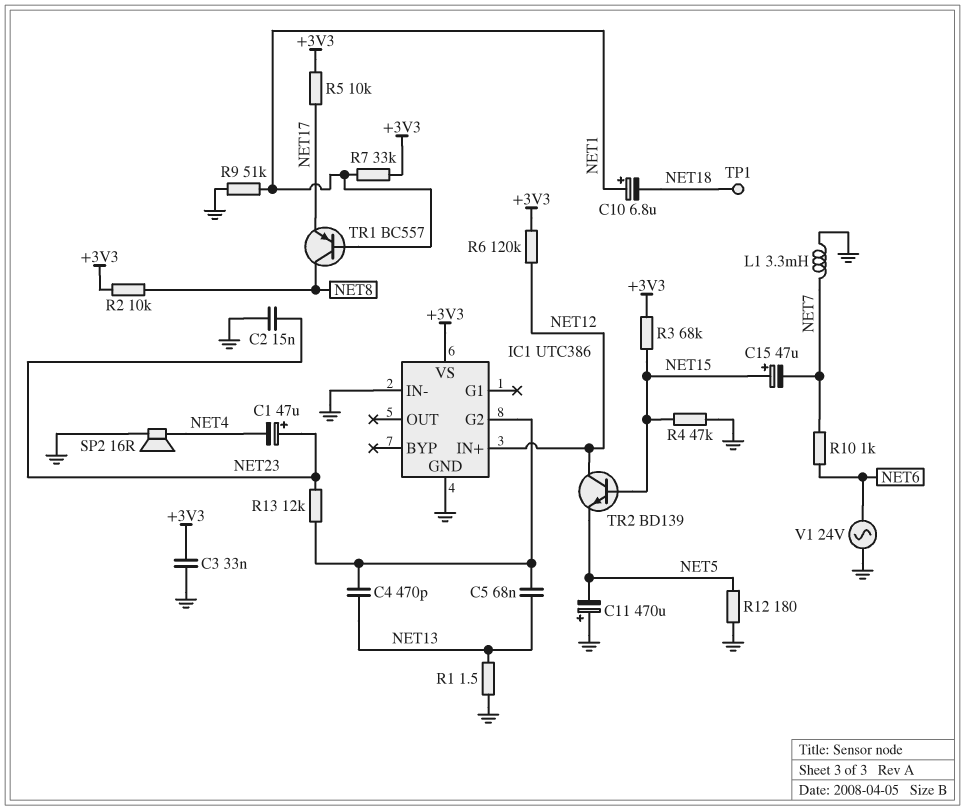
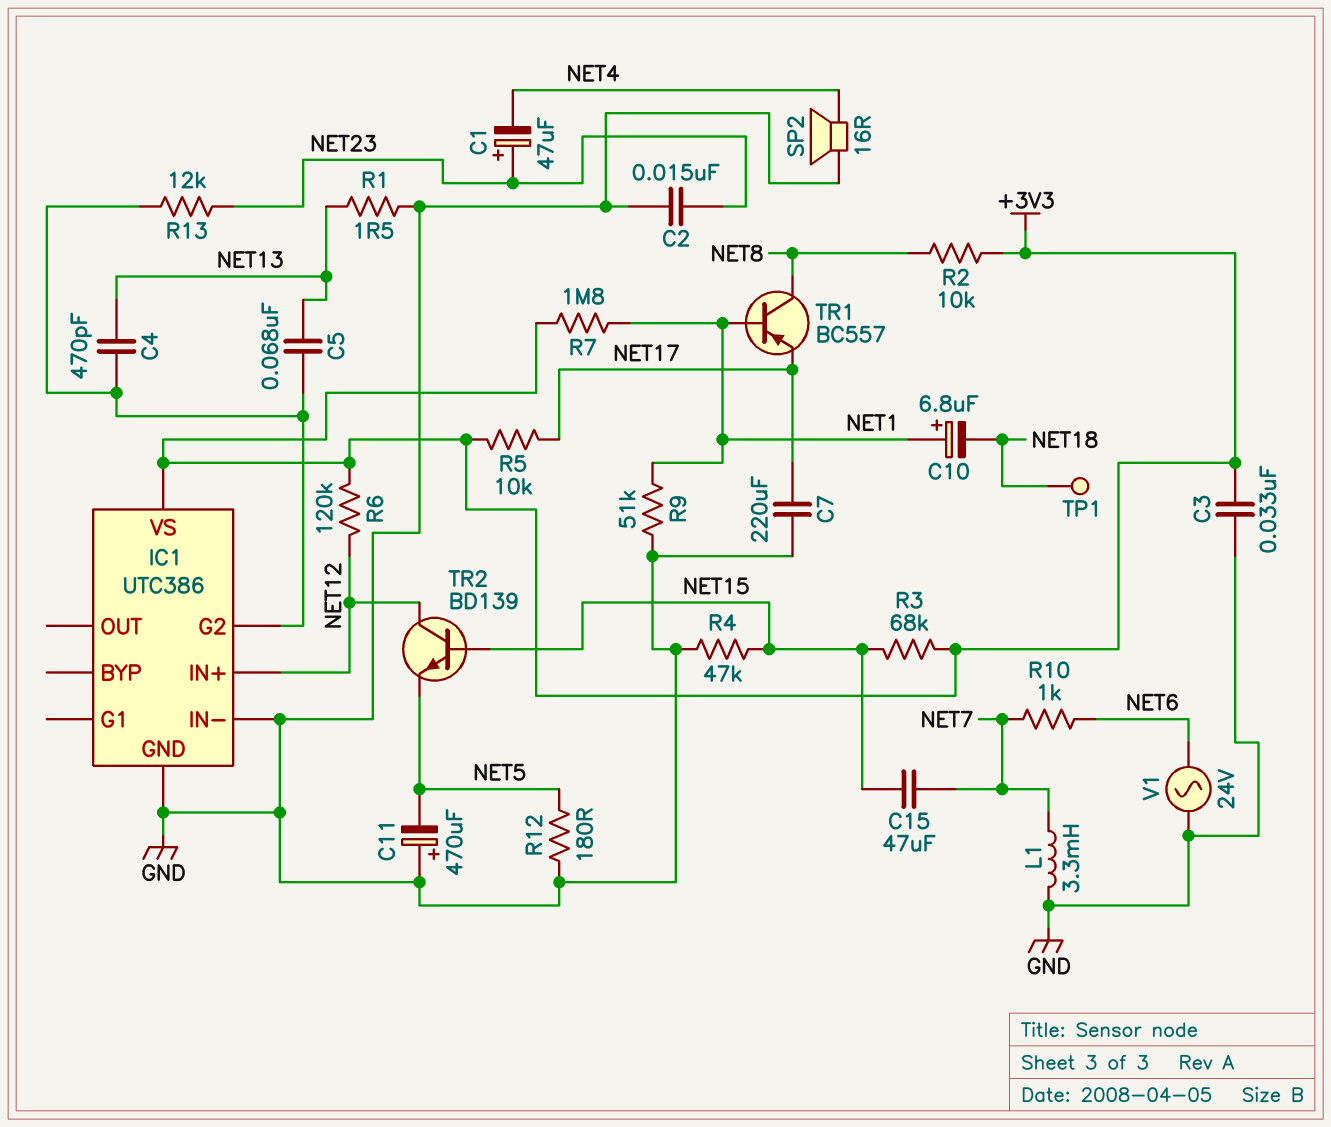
C7: none -> 220uF (GND, NET17)
C15: 47uF (plus NET15, minus NET7) -> 47uF (NET7, NET15)
R7: 33k (+3V3, NET1) -> 1.8M (+3V3, NET1)

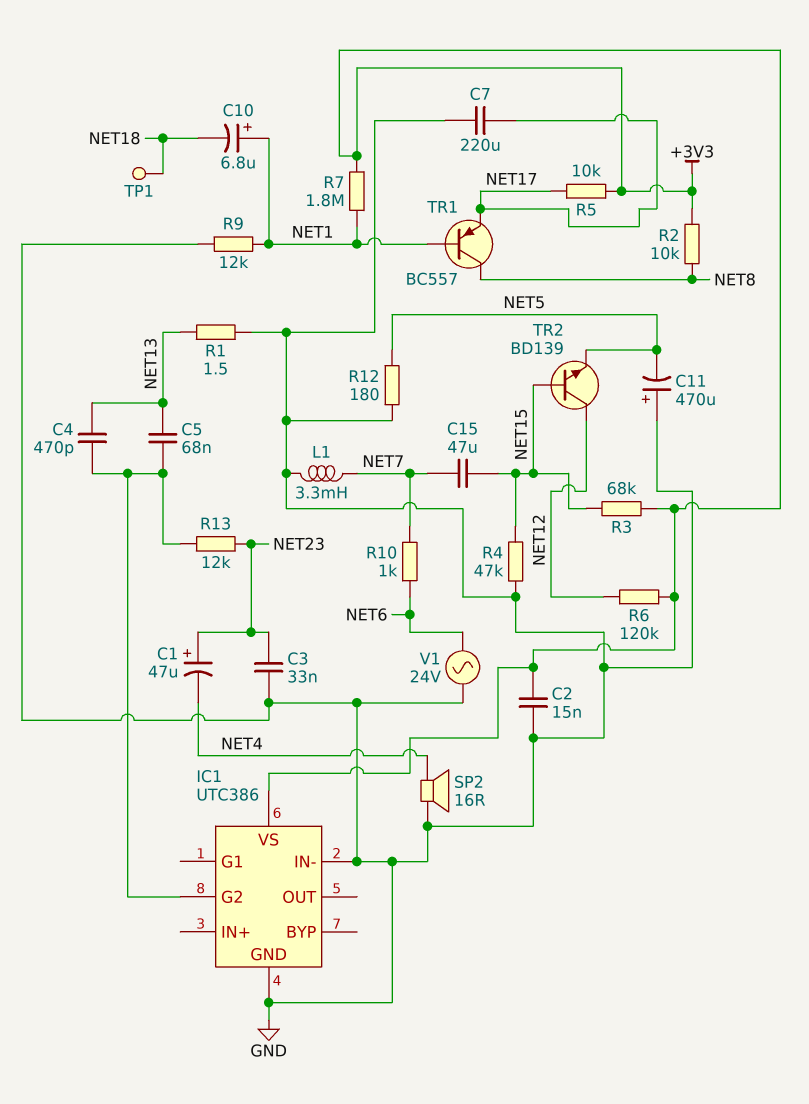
C2: 15nF (GND, NET23) -> 15nF (+3V3, GND)
C3: 33nF (+3V3, GND) -> 33nF (GND, NET23)
IC1 pin IN+: NET12 -> none
R9: 51k (GND, NET1) -> 12k (GND, NET1)

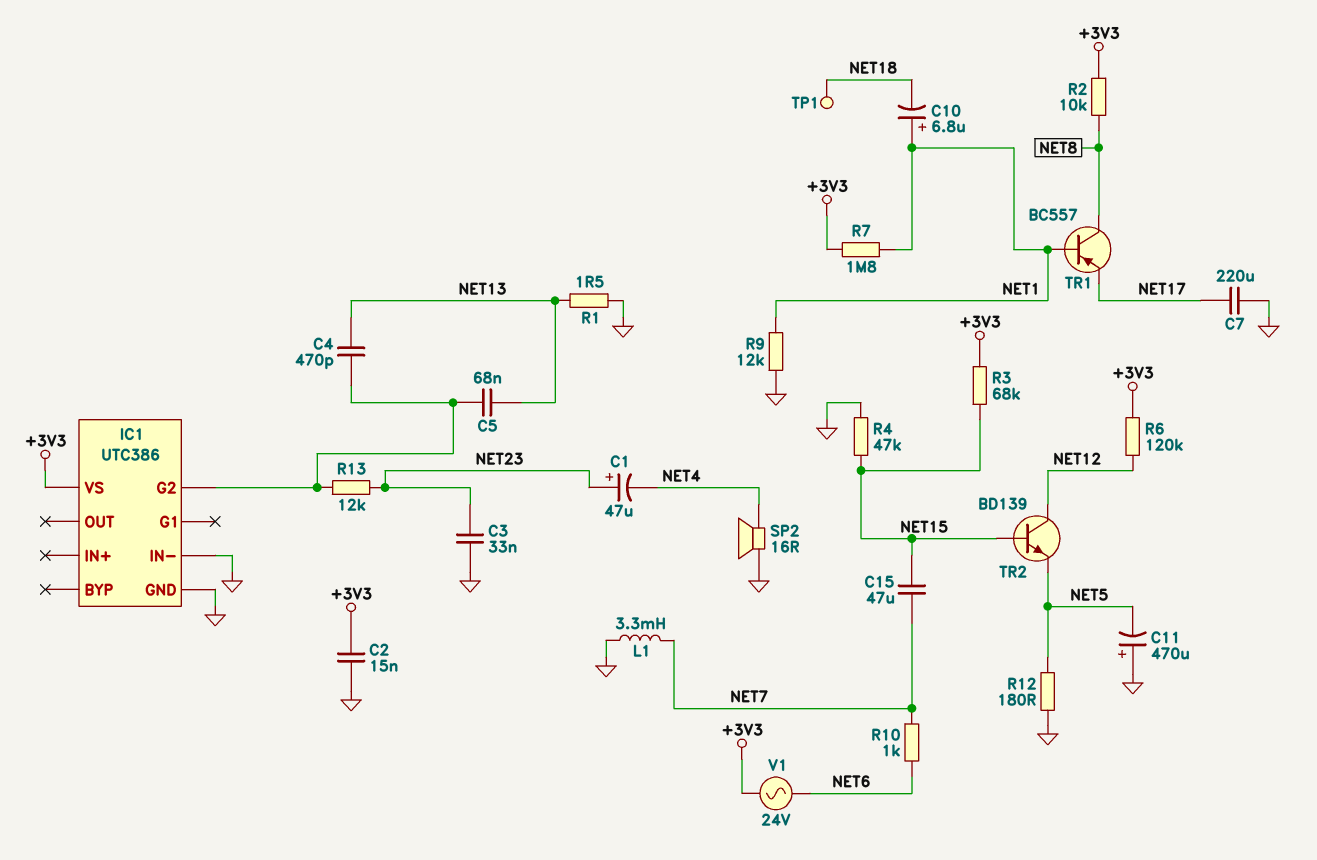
R5: 10k (+3V3, NET17) -> none
V1: AC 24V (GND, NET6) -> AC 24V (+3V3, NET6)

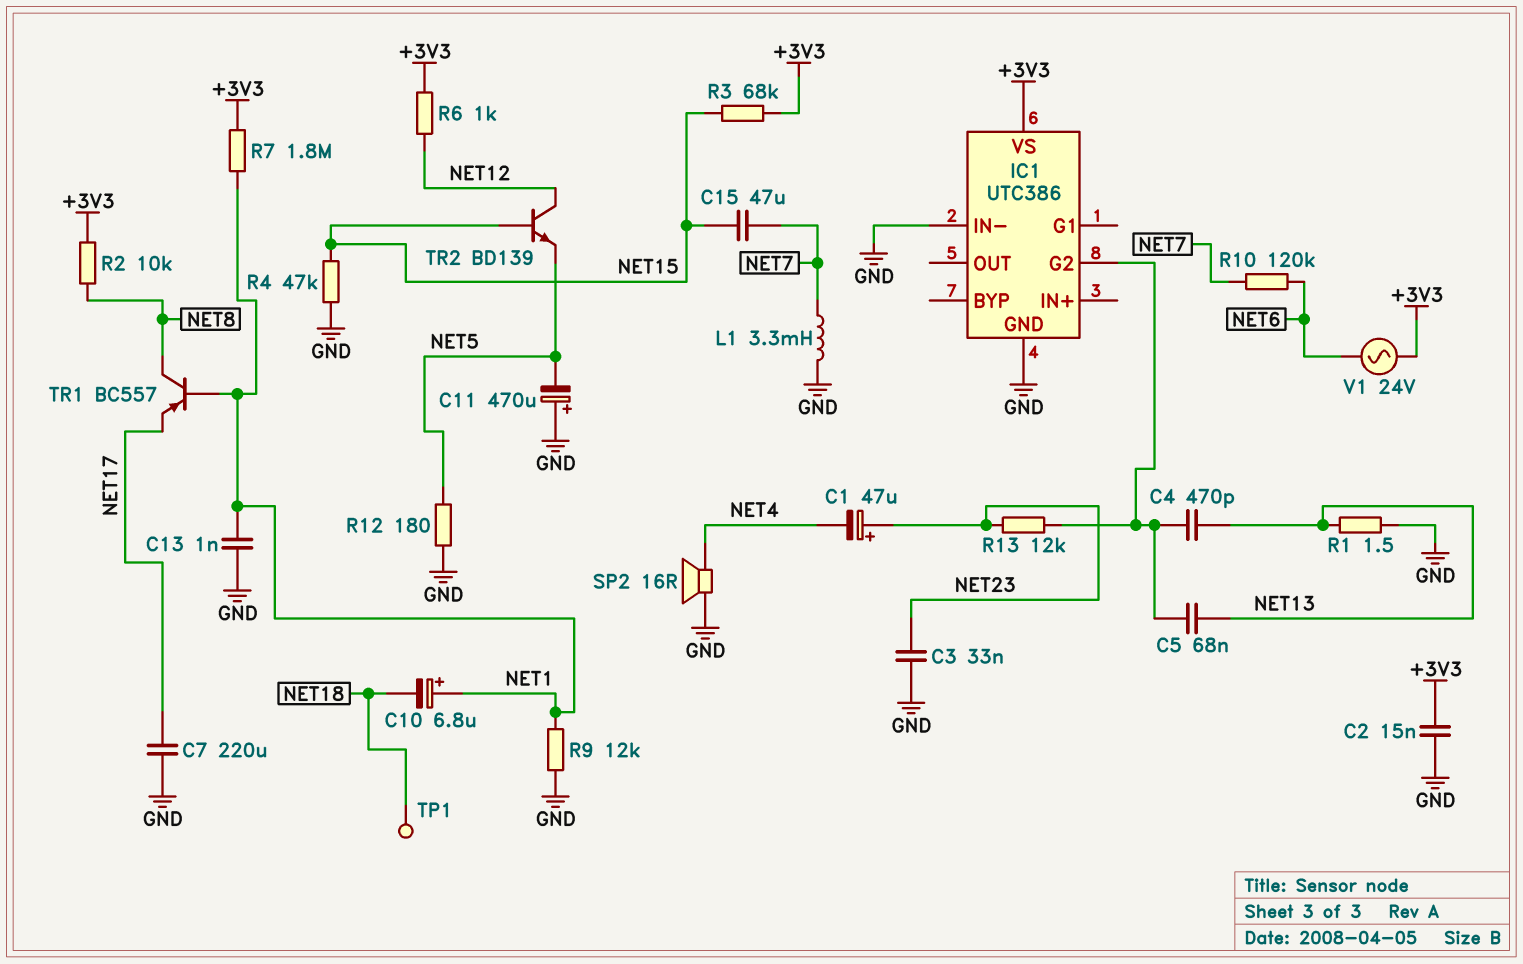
C13: none -> 1nF (GND, NET1)
R6: 120k (+3V3, NET12) -> 1k (+3V3, NET12)
R10: 1k (NET6, NET7) -> 120k (NET6, NET7)

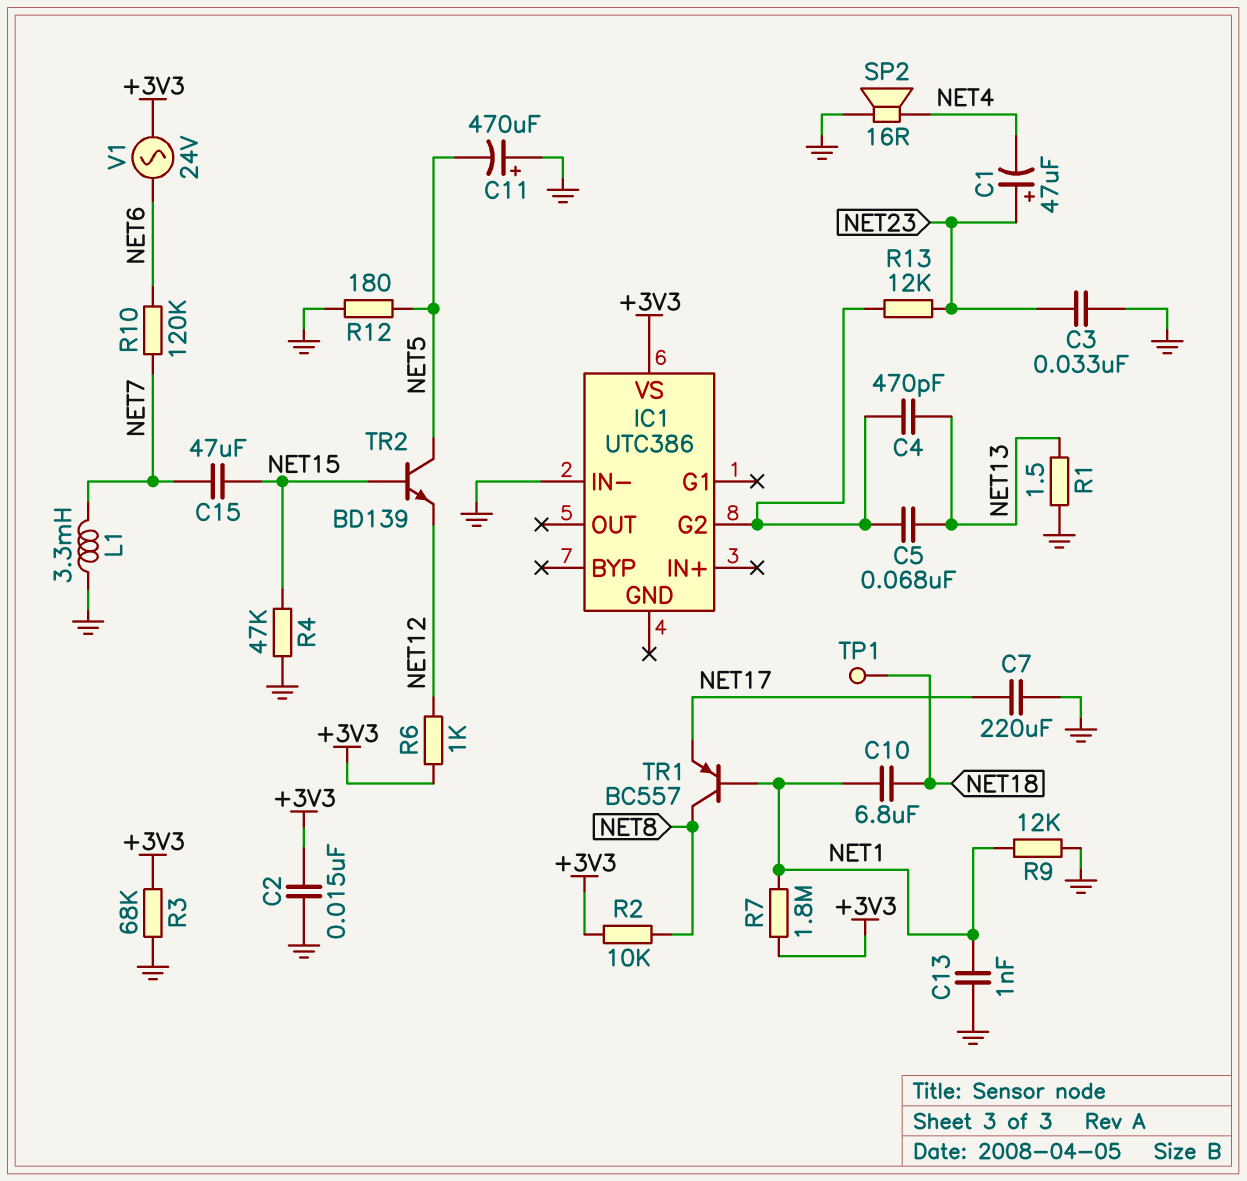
C10: 6.8uF (plus NET1, minus NET18) -> 6.8uF (NET1, NET18)
IC1 pin GND: GND -> none
R3: 68k (+3V3, NET15) -> 68k (+3V3, GND)
TR2: NPN BD139 (B NET15, C NET12, E NET5) -> NPN BD139 (B NET15, C NET5, E NET12)

